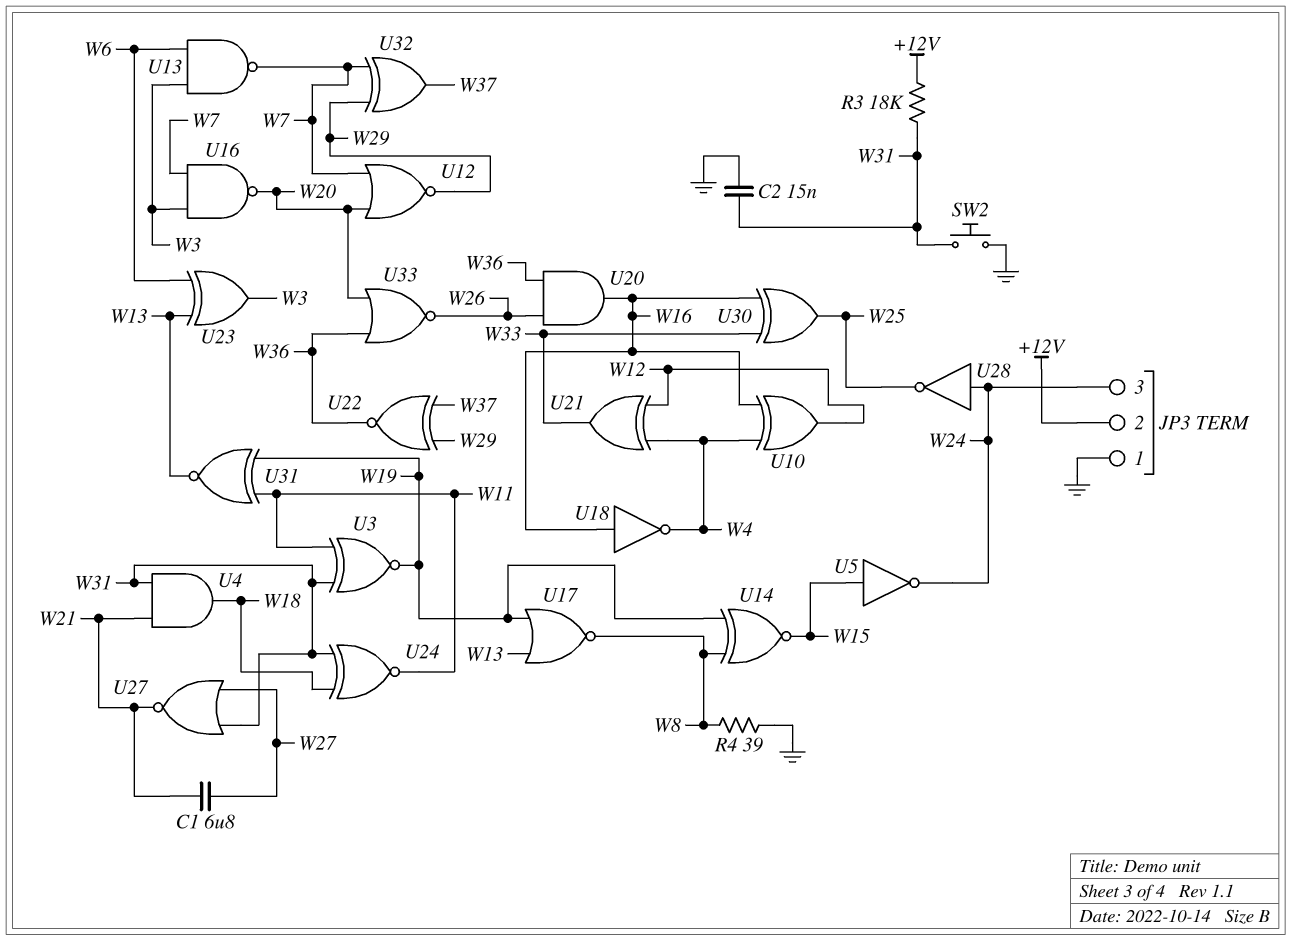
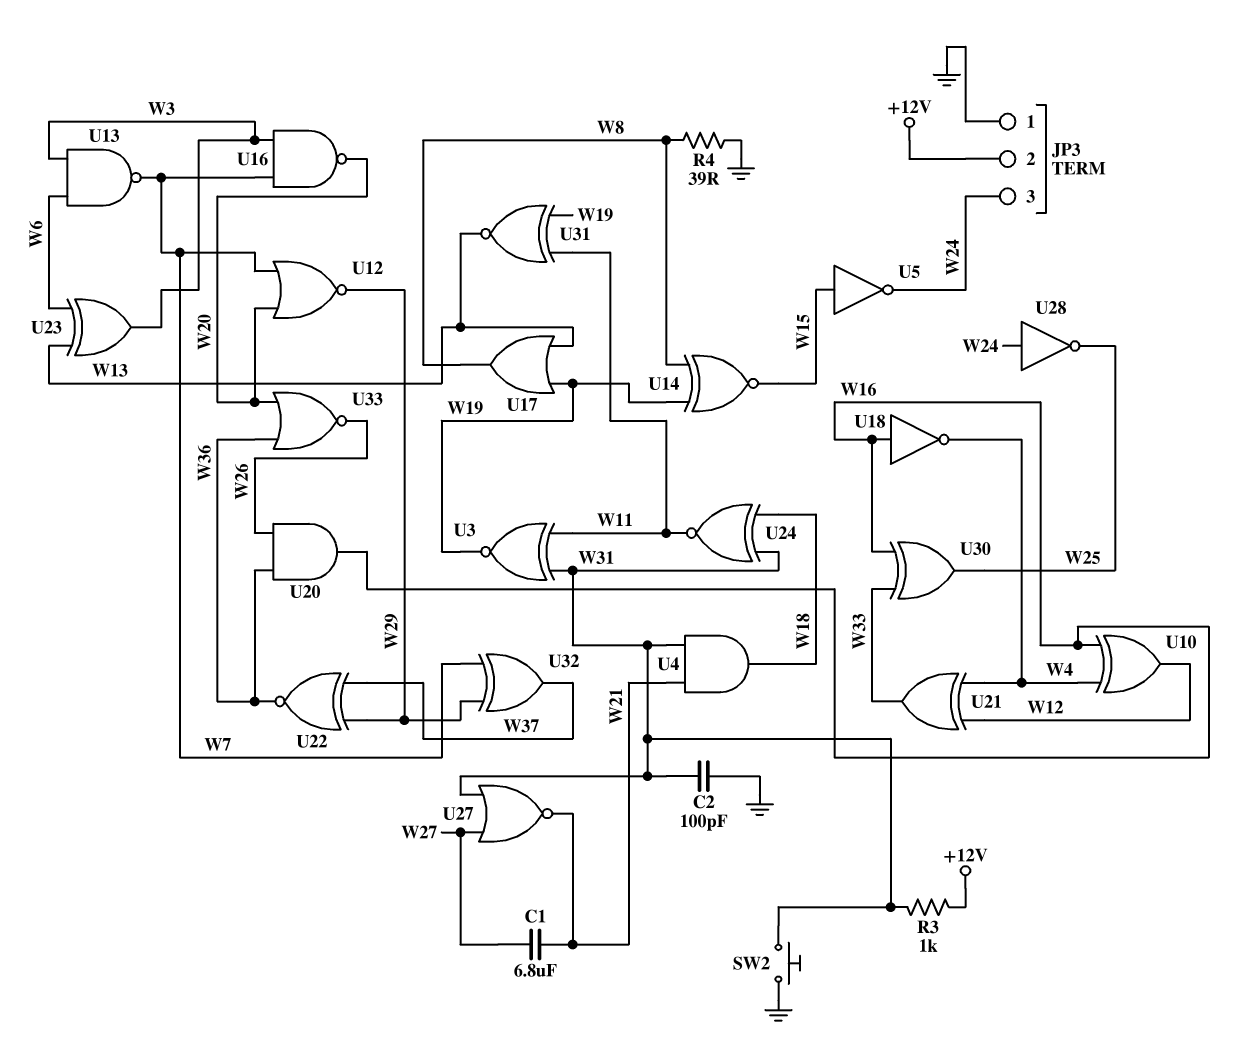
C2: 15nF (GND, W31) -> 100pF (GND, W31)
R3: 18k (+12V, W31) -> 1k (+12V, W31)
U17: NOR (in W13, in W19, out W8) -> OR (in W13, in W19, out W8)

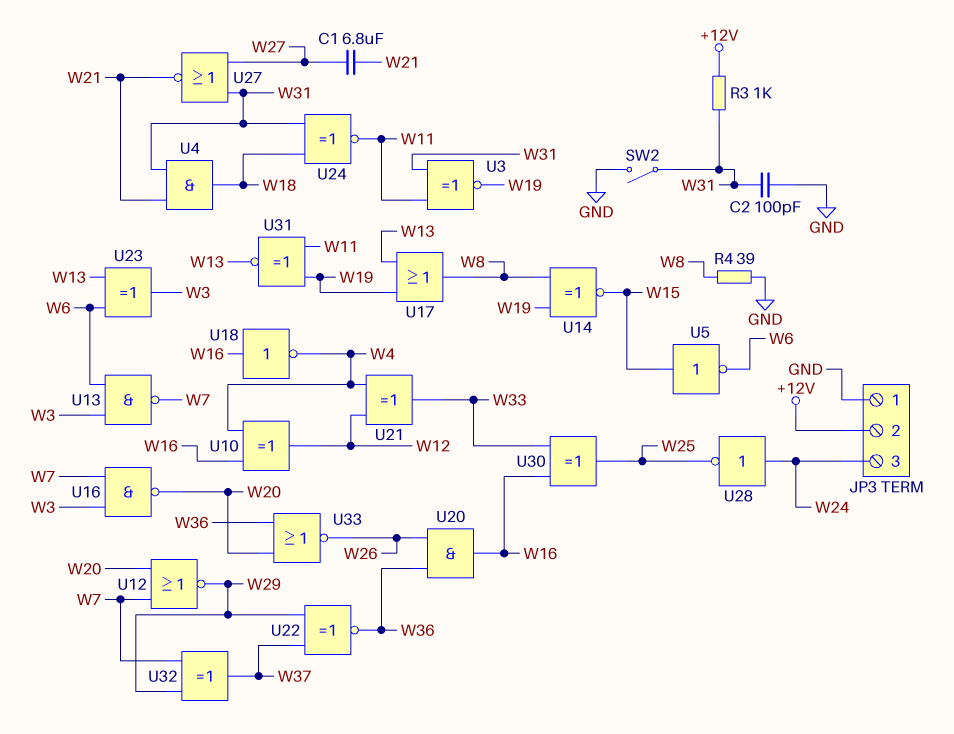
SW2: button (GND, W31) -> switch (GND, W31)
U5: NOT (in W15, out W24) -> NOT (in W15, out W6)

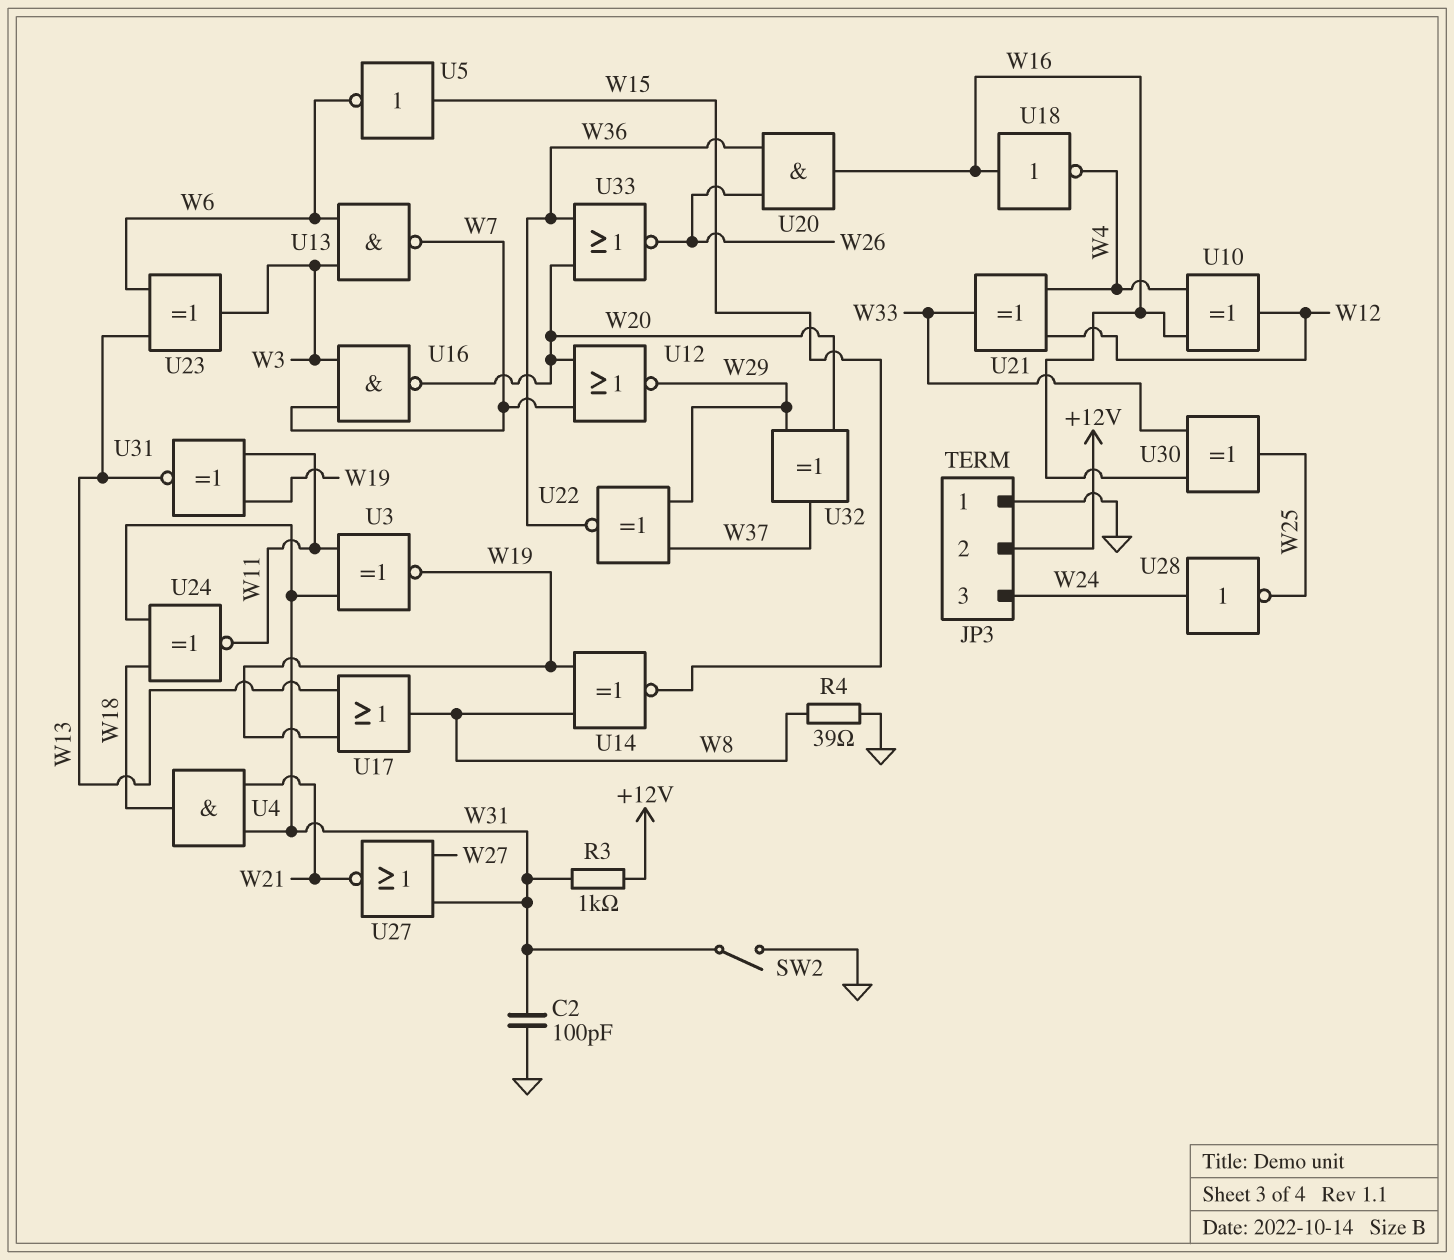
C1: 6.8uF (W21, W27) -> none
U32: XOR (in W7, in W29, out W37) -> XOR (in W20, in W29, out W37)

